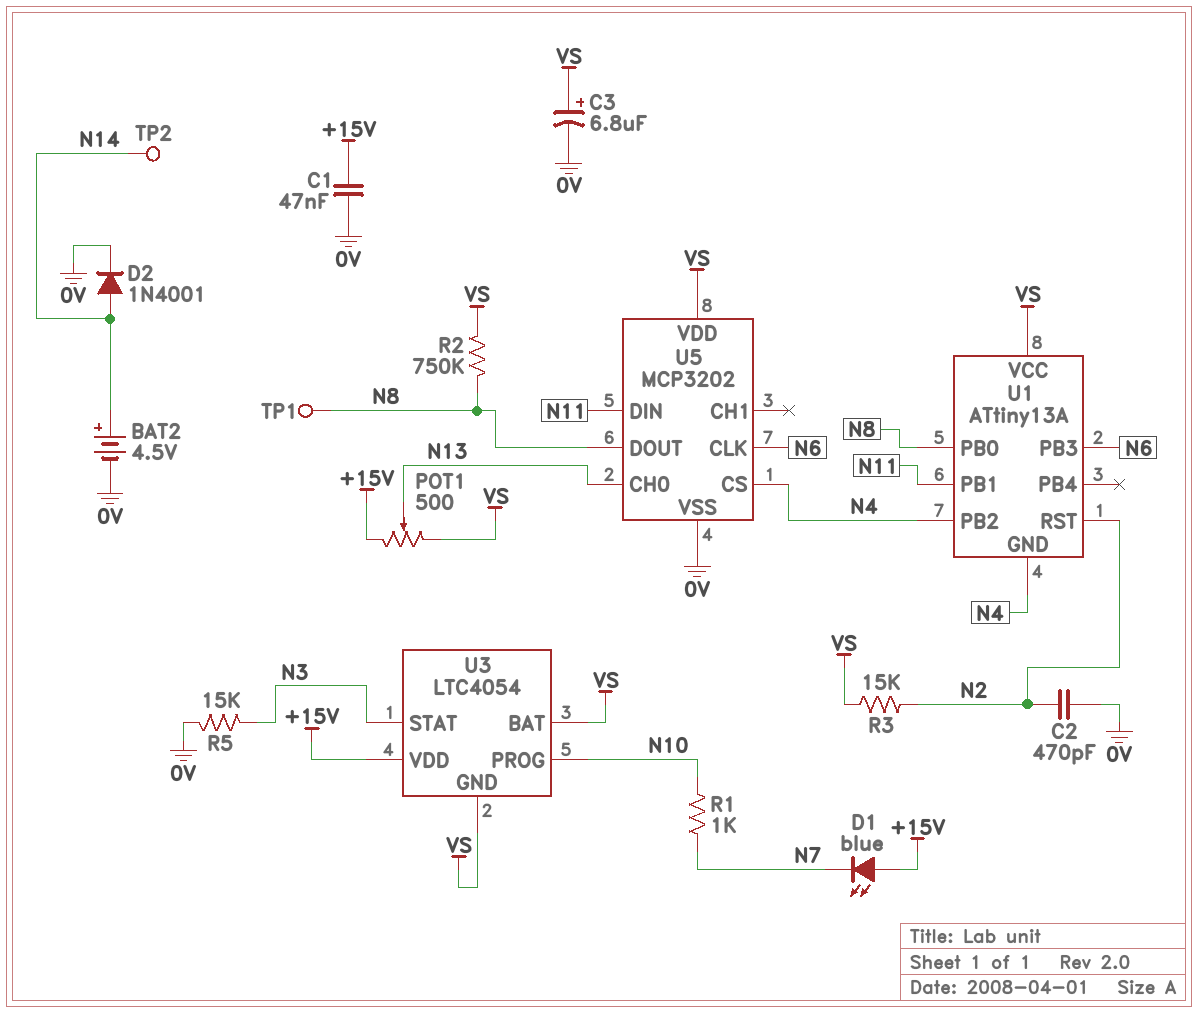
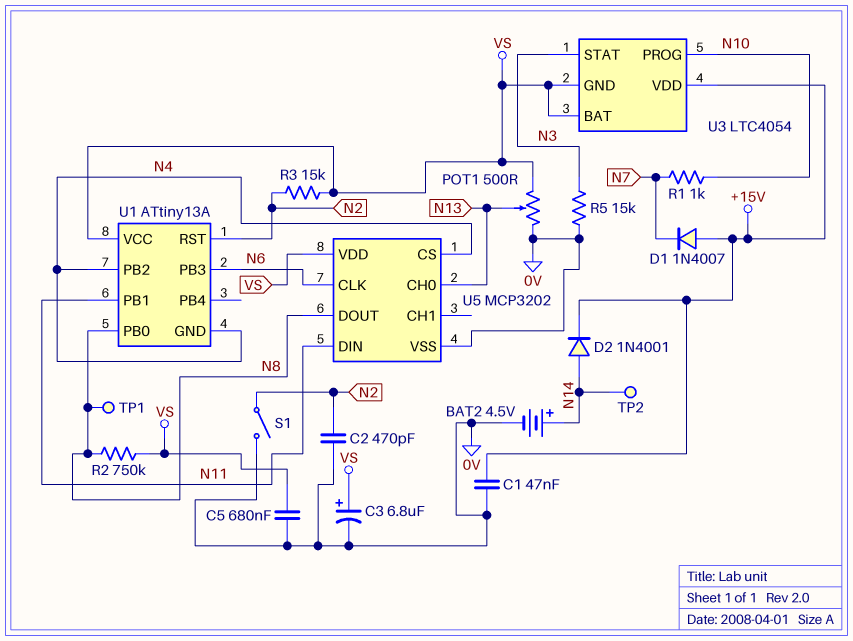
C5: none -> 680nF (0V, VS)
D1: LED blue (A +15V, K N7) -> diode 1N4007 (A +15V, K N7)
D2: diode 1N4001 (A N14, K 0V) -> diode 1N4001 (A N14, K +15V)
POT1: 500 (+15V, VS, wiper N13) -> 500 (0V, VS, wiper N13)
S1: none -> switch (0V, N2)

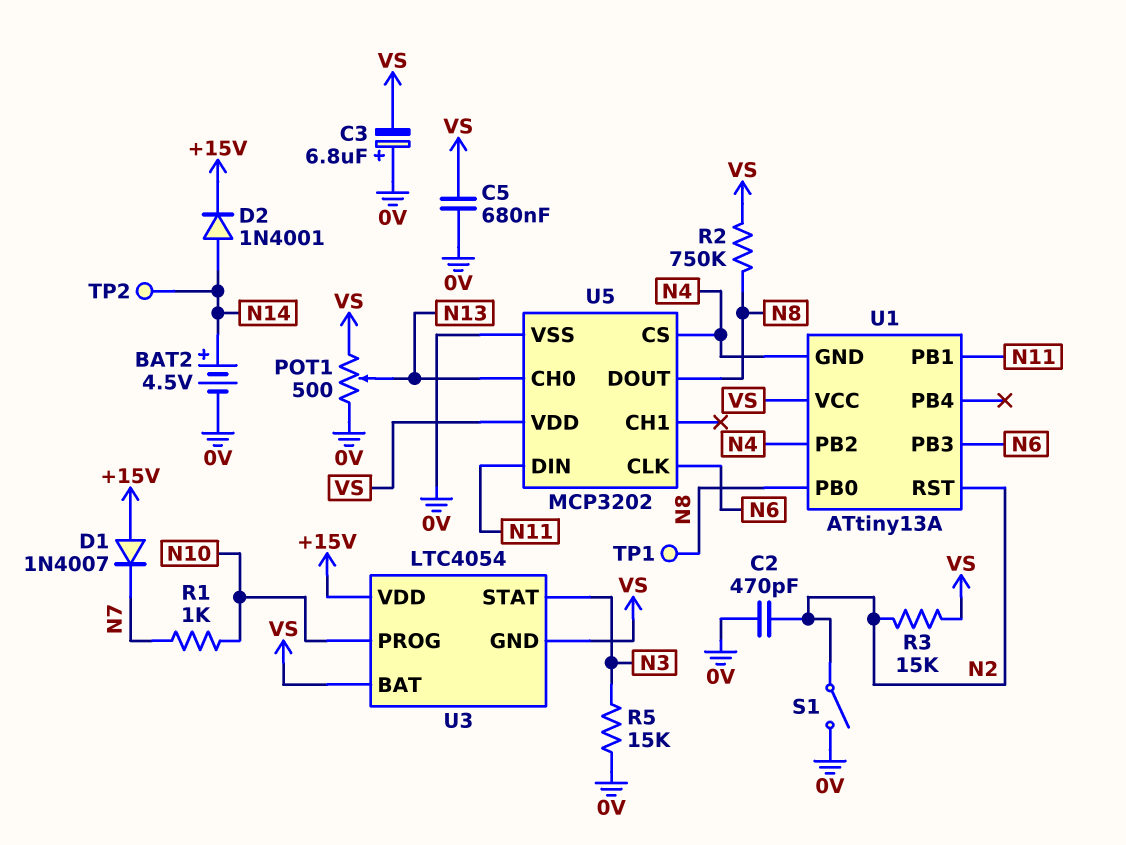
C1: 47nF (+15V, 0V) -> none
C3: 6.8uF (plus VS, minus 0V) -> 6.8uF (plus 0V, minus VS)

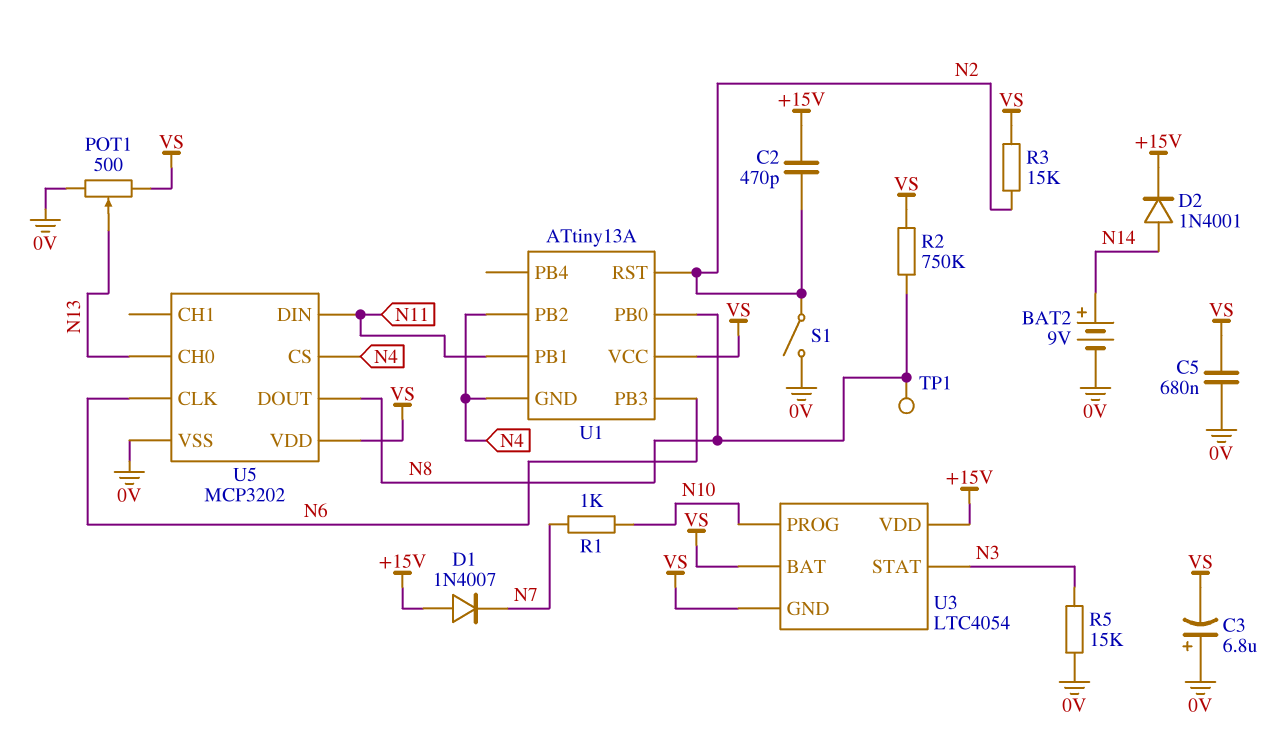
BAT2: 4.5V (plus N14, minus 0V) -> 9V (plus N14, minus 0V)
C2: 470pF (0V, N2) -> 470pF (+15V, N2)
TP2: test point (N14) -> none

